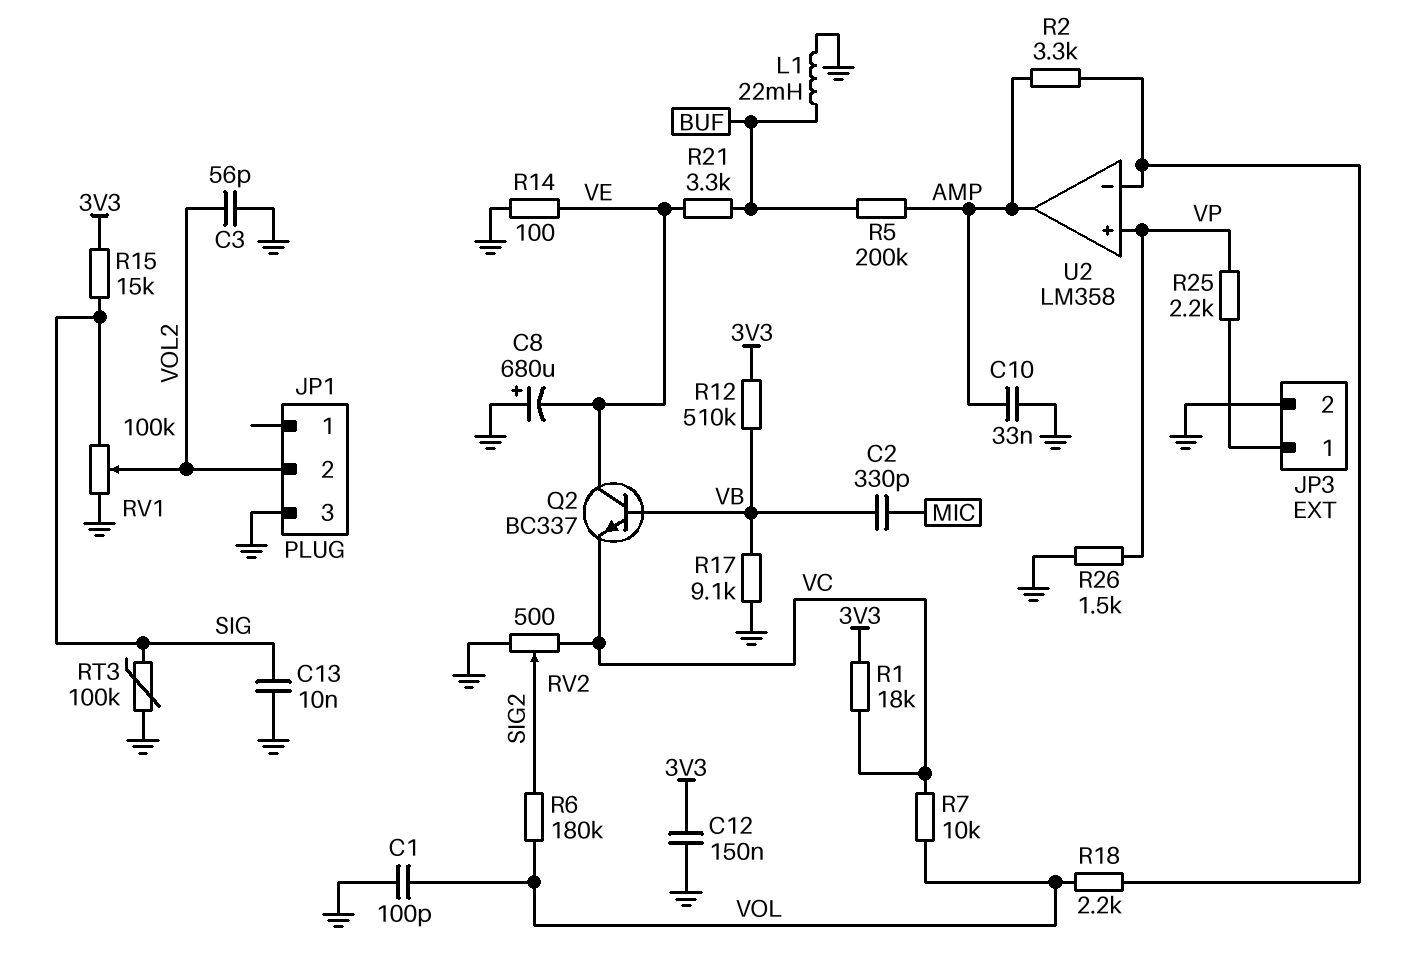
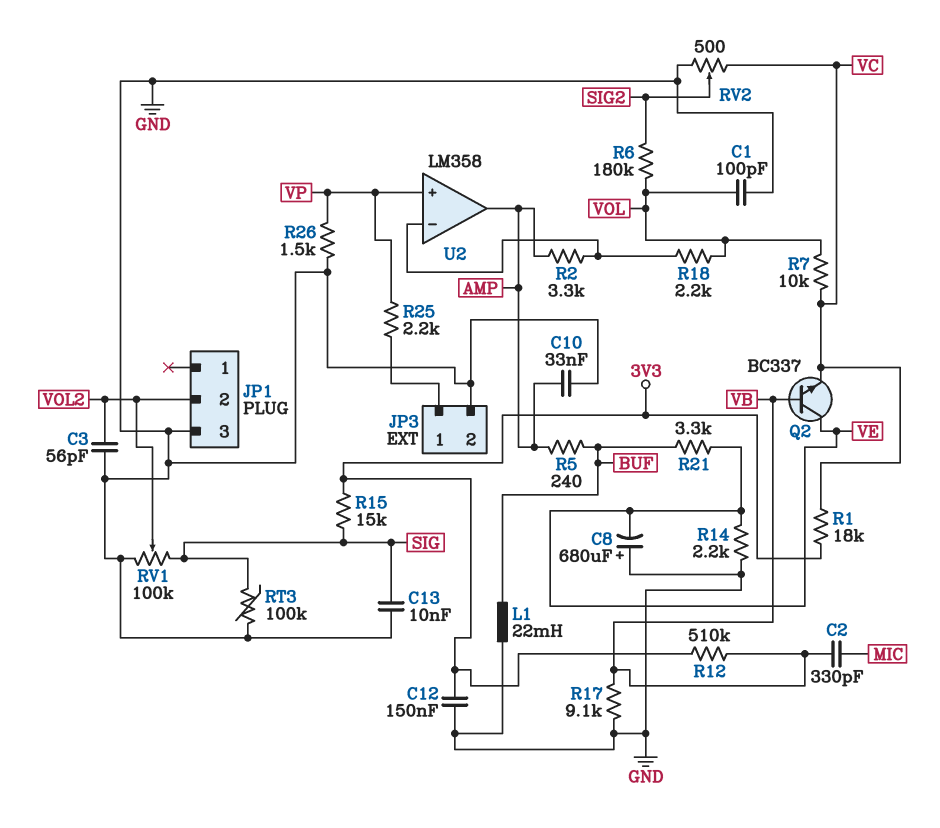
R5: 200k (AMP, BUF) -> 240 (AMP, BUF)
R14: 100 (GND, VE) -> 2.2k (GND, VE)

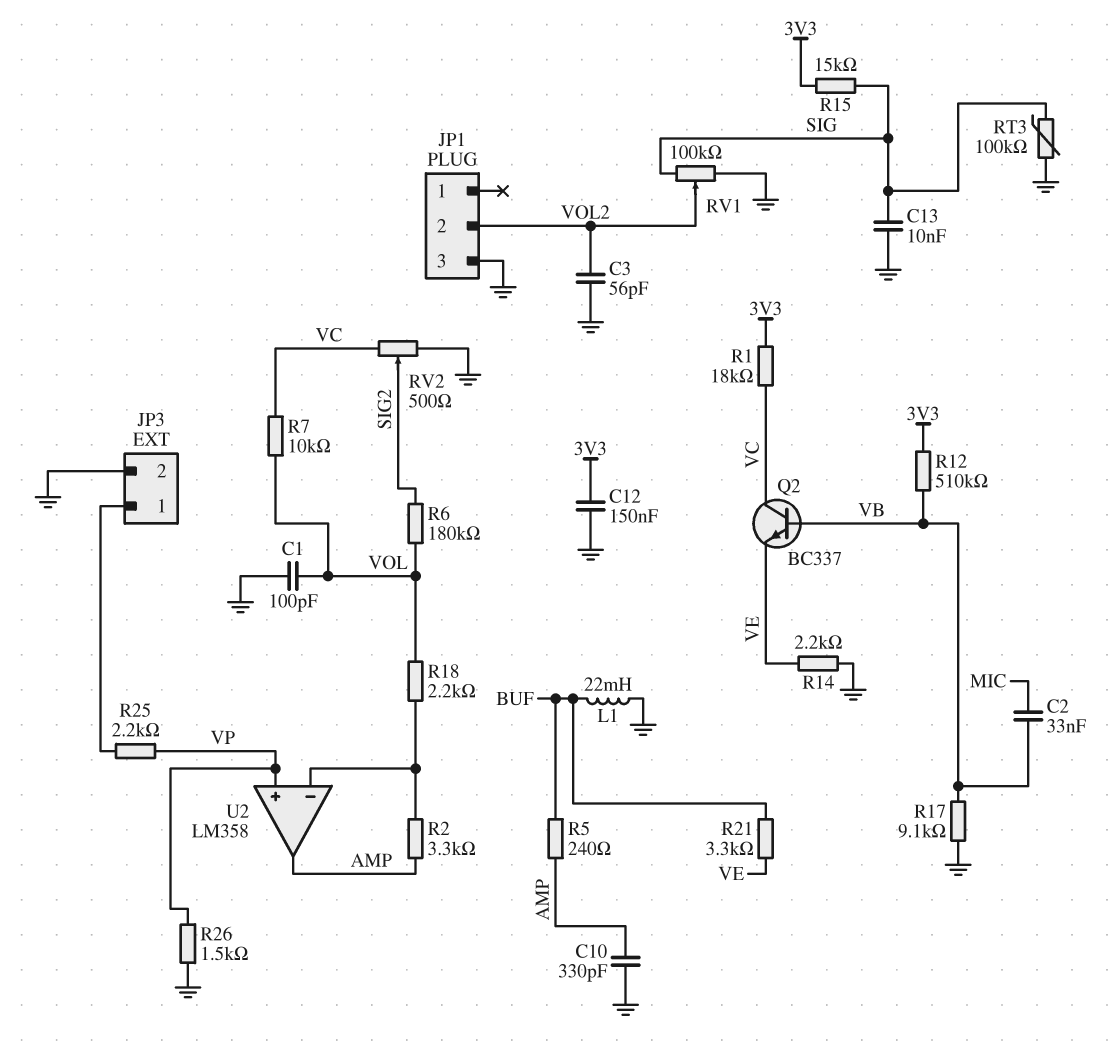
C2: 330pF (MIC, VB) -> 33nF (MIC, VB)
C8: 680uF (plus GND, minus VE) -> none
C10: 33nF (AMP, GND) -> 330pF (AMP, GND)
Q2: NPN BC337 (B VB, C VE, E VC) -> NPN BC337 (B VB, C VC, E VE)

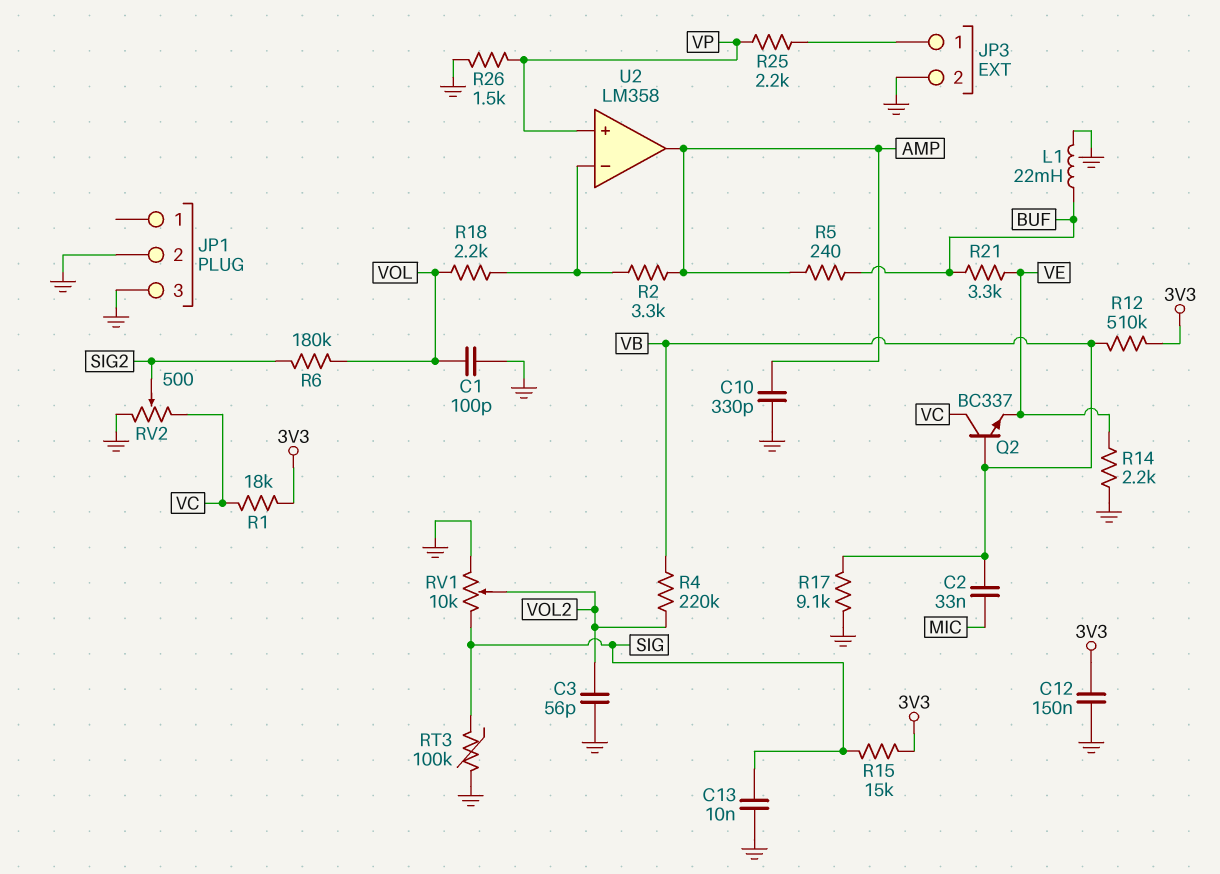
JP1 pin 2: VOL2 -> GND
R4: none -> 220k (VB, VOL2)
R7: 10k (VC, VOL) -> none
RV1: 100k (GND, SIG, wiper VOL2) -> 10k (GND, SIG, wiper VOL2)

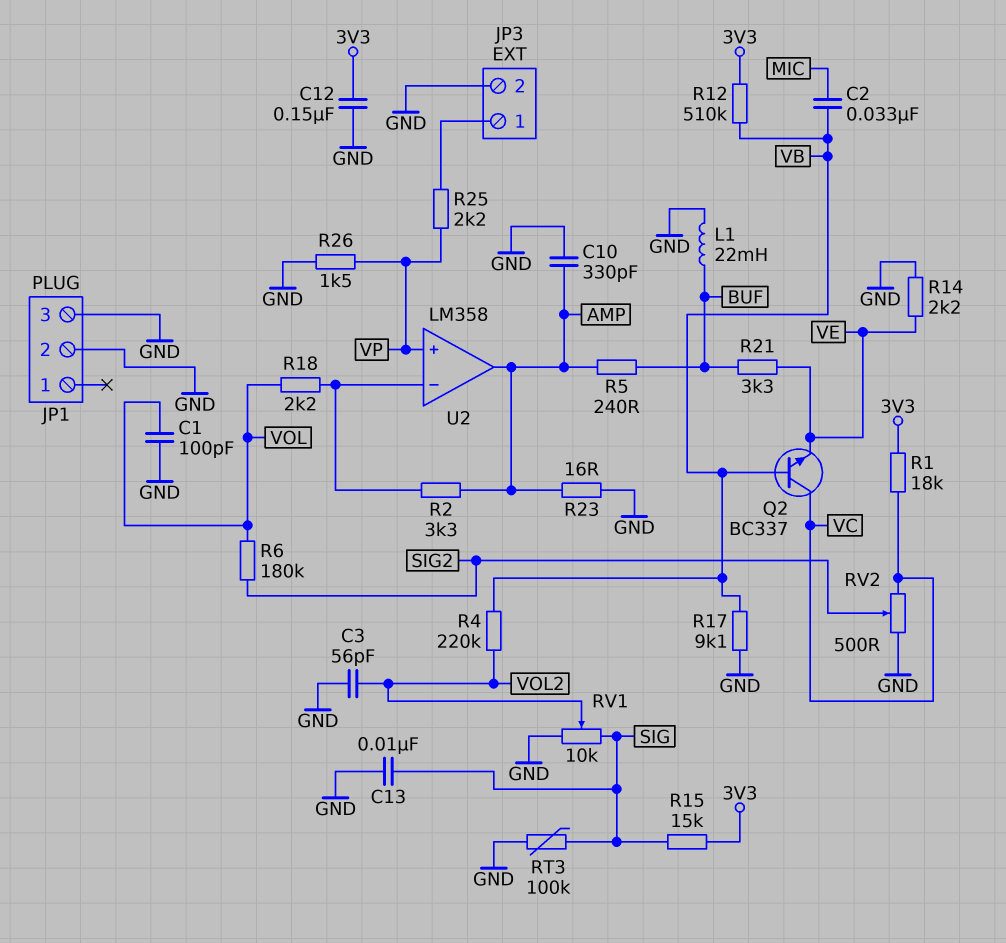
R23: none -> 16 (AMP, GND)

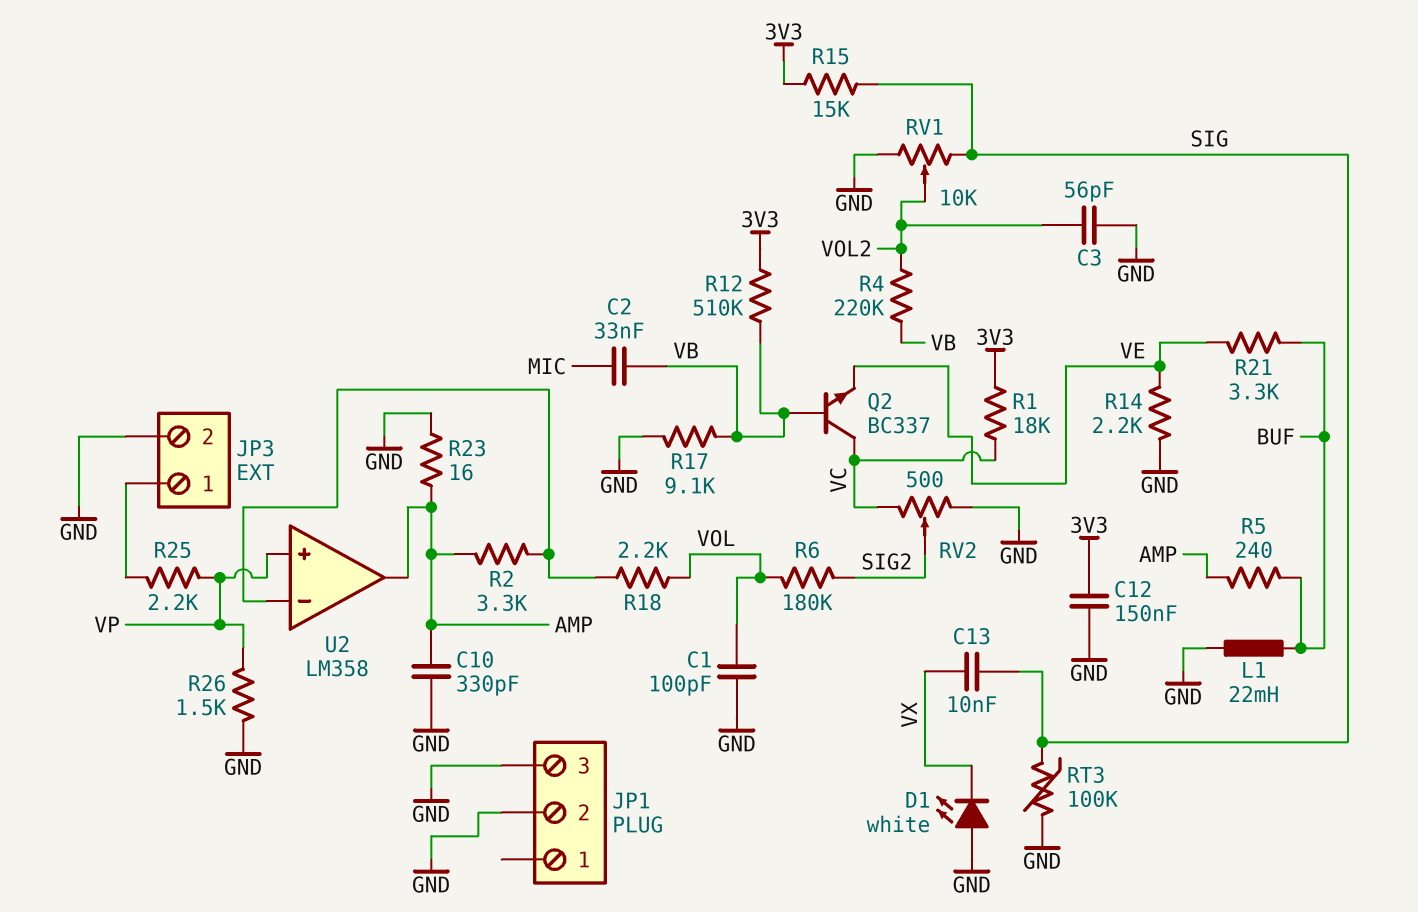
C13: 10nF (GND, SIG) -> 10nF (SIG, VX)
D1: none -> LED white (A GND, K VX)

